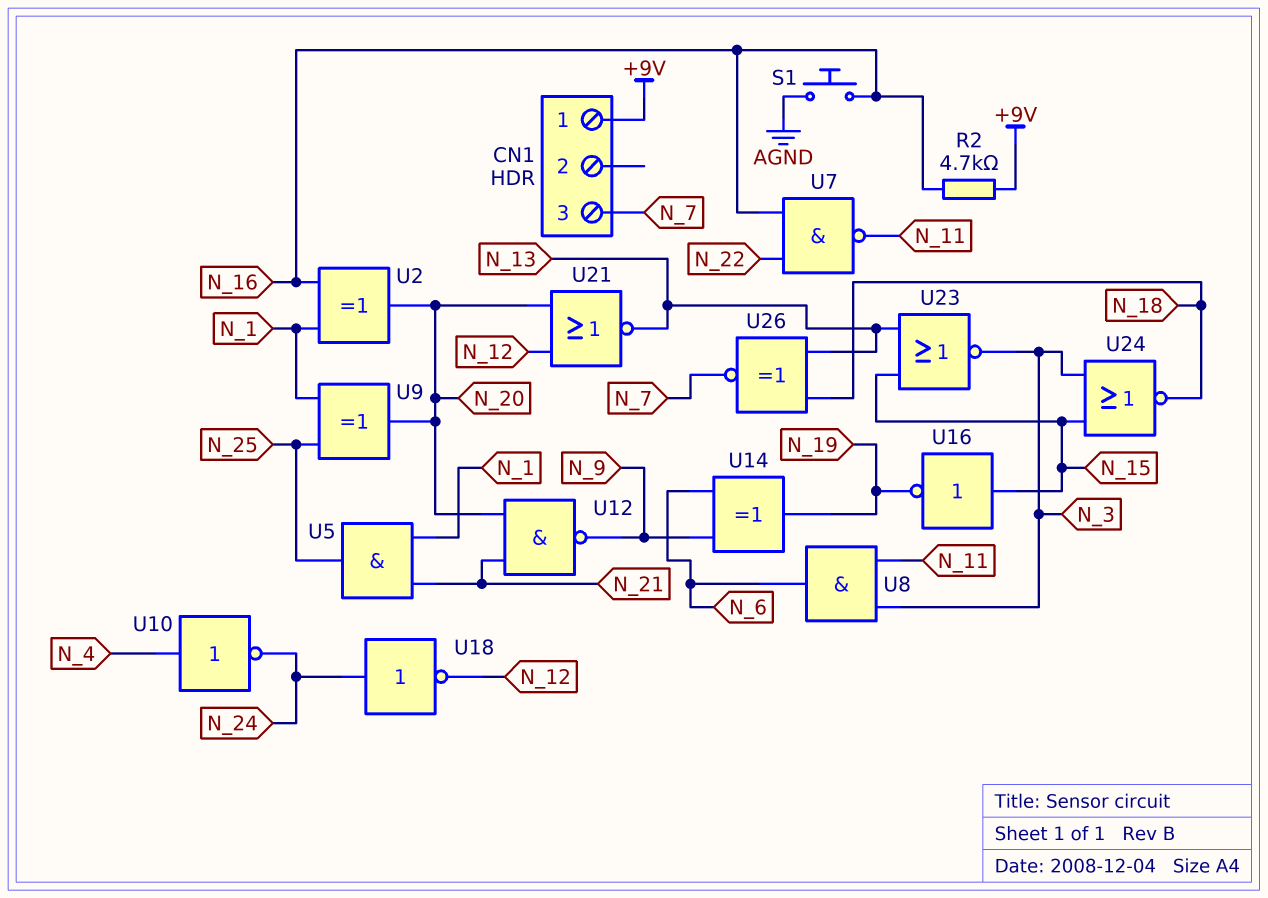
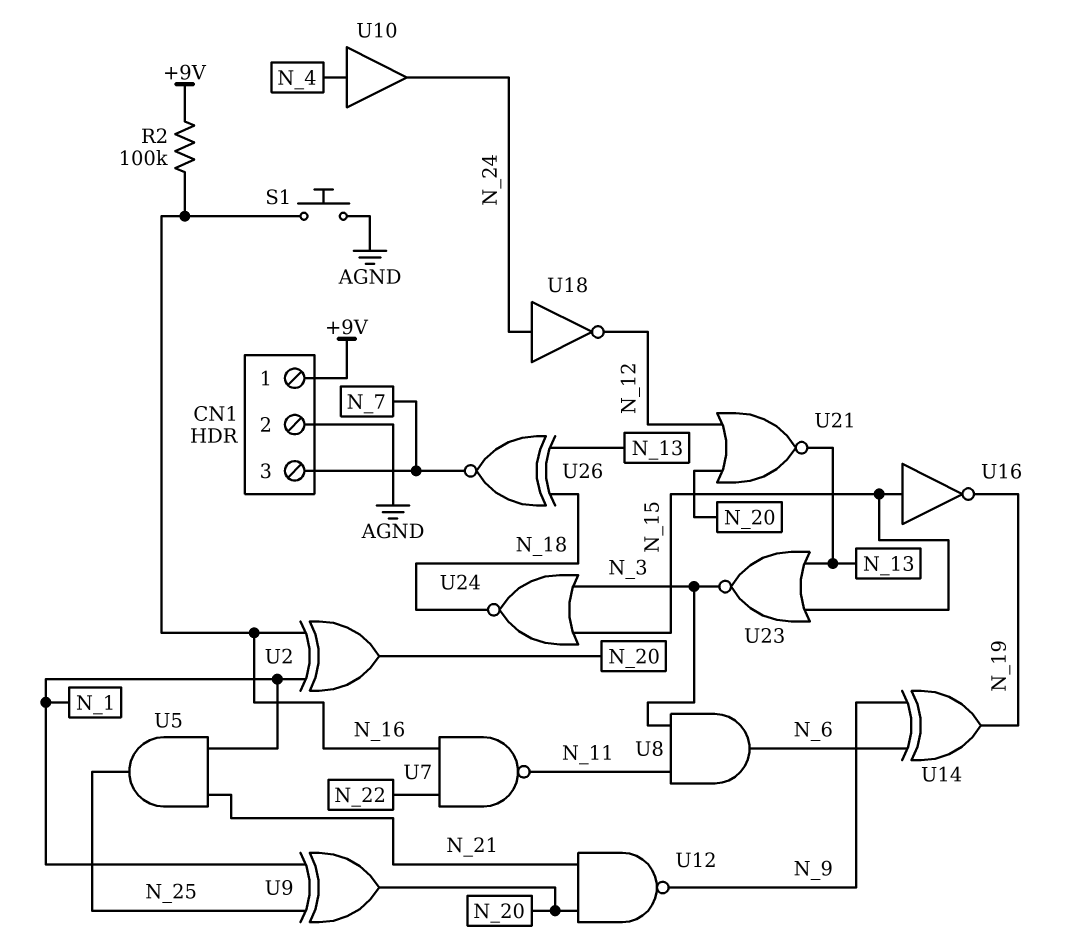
CN1 pin 2: none -> AGND
R2: 4.7k (+9V, N_16) -> 100k (+9V, N_16)
U10: NOT (in N_4, out N_24) -> buffer (in N_4, out N_24)

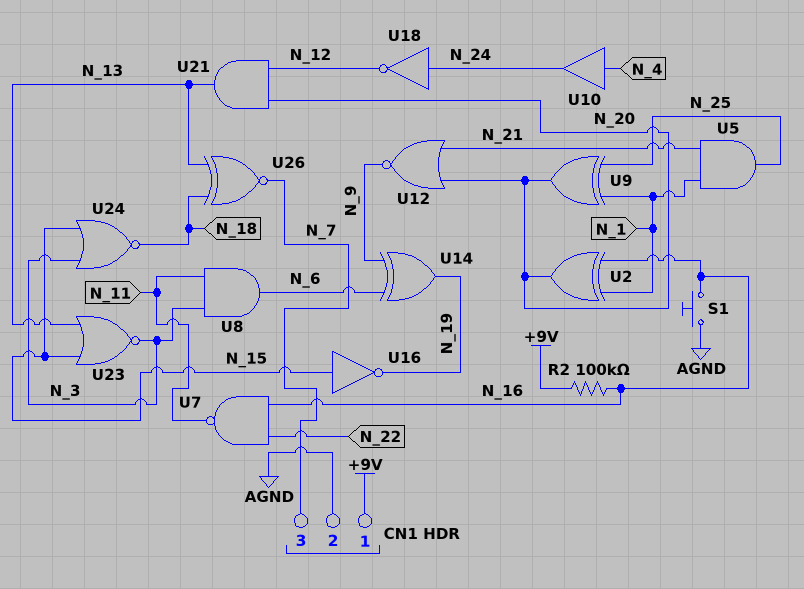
U12: NAND (in N_20, in N_21, out N_9) -> NOR (in N_20, in N_21, out N_9)
U21: NOR (in N_12, in N_20, out N_13) -> AND (in N_12, in N_20, out N_13)

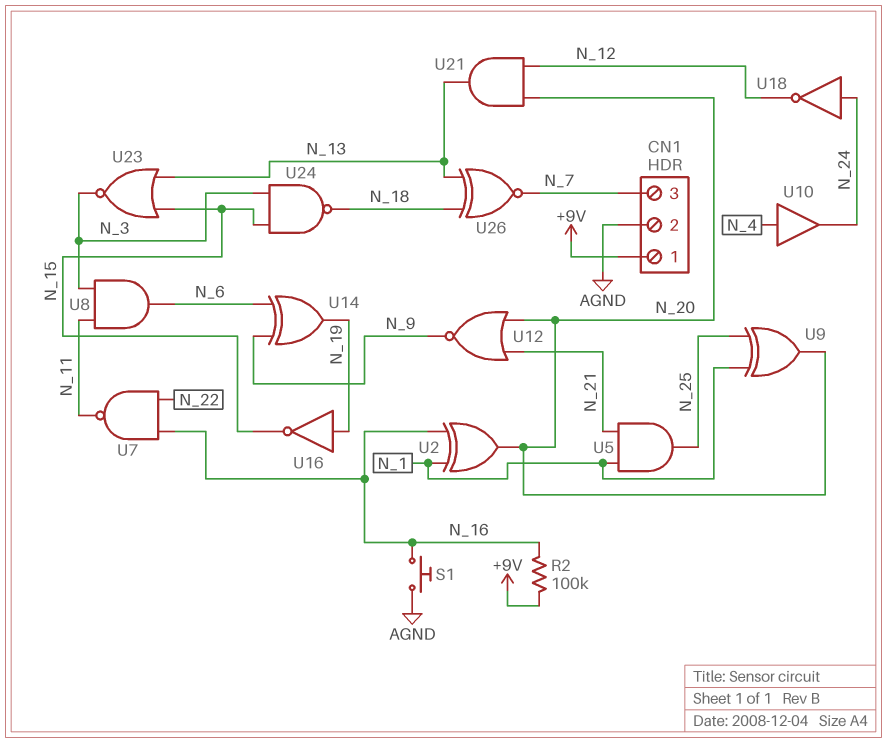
U16: NOT (in N_15, out N_19) -> NOT (in N_19, out N_15)
U24: NOR (in N_3, in N_15, out N_18) -> NAND (in N_3, in N_15, out N_18)

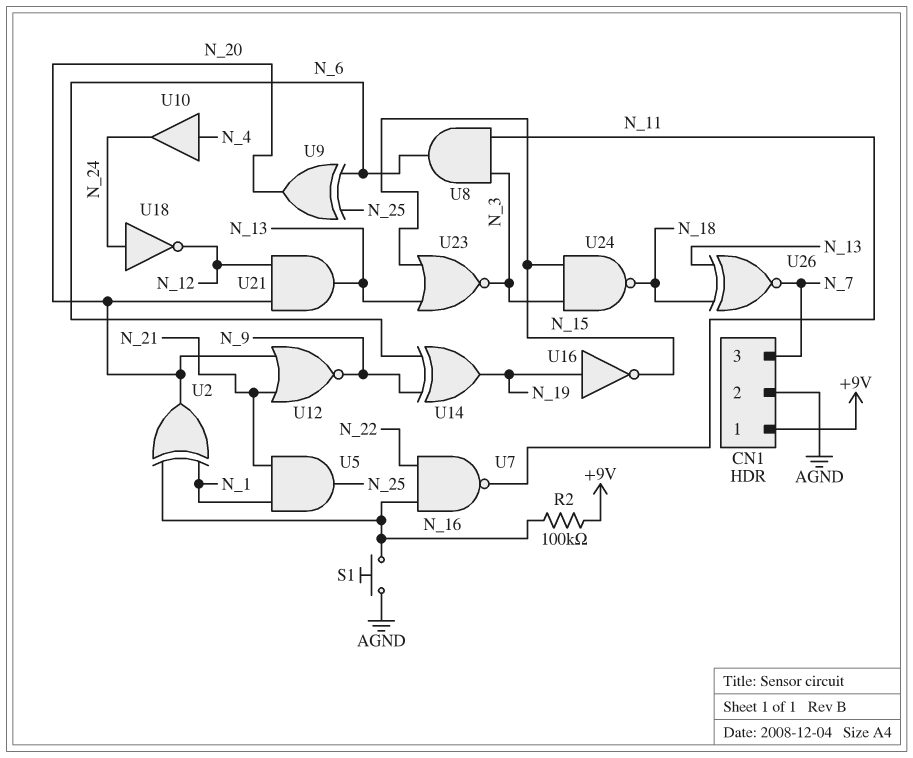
U9: XOR (in N_1, in N_25, out N_20) -> XOR (in N_6, in N_25, out N_20)

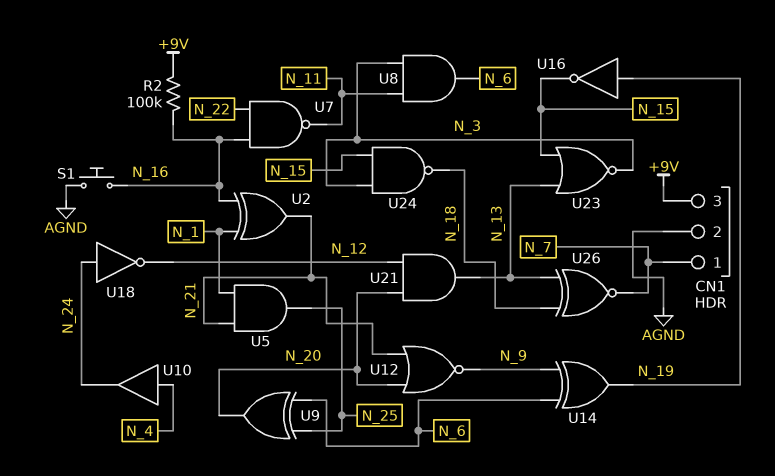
CN1 pin 1: +9V -> N_7
CN1 pin 3: N_7 -> +9V
U2: XOR (in N_1, in N_16, out N_20) -> XOR (in N_1, in N_16, out N_21)

